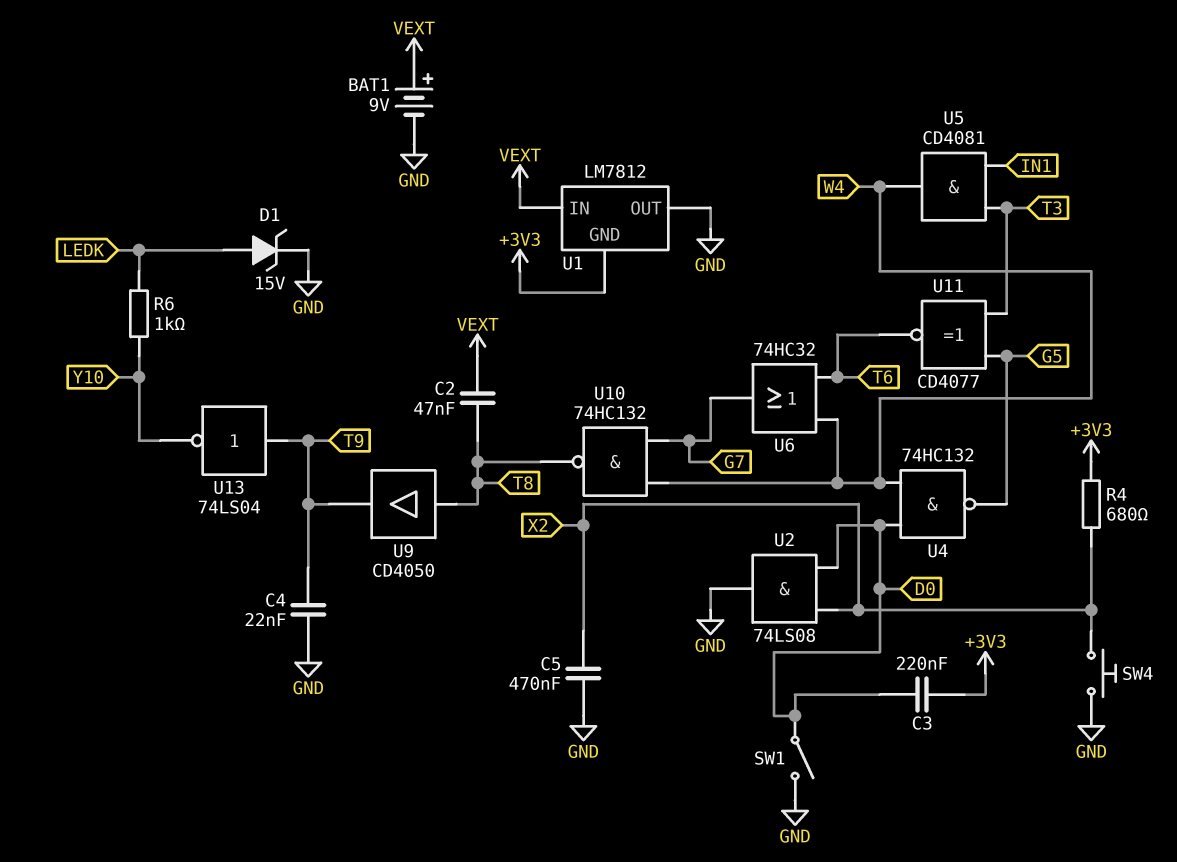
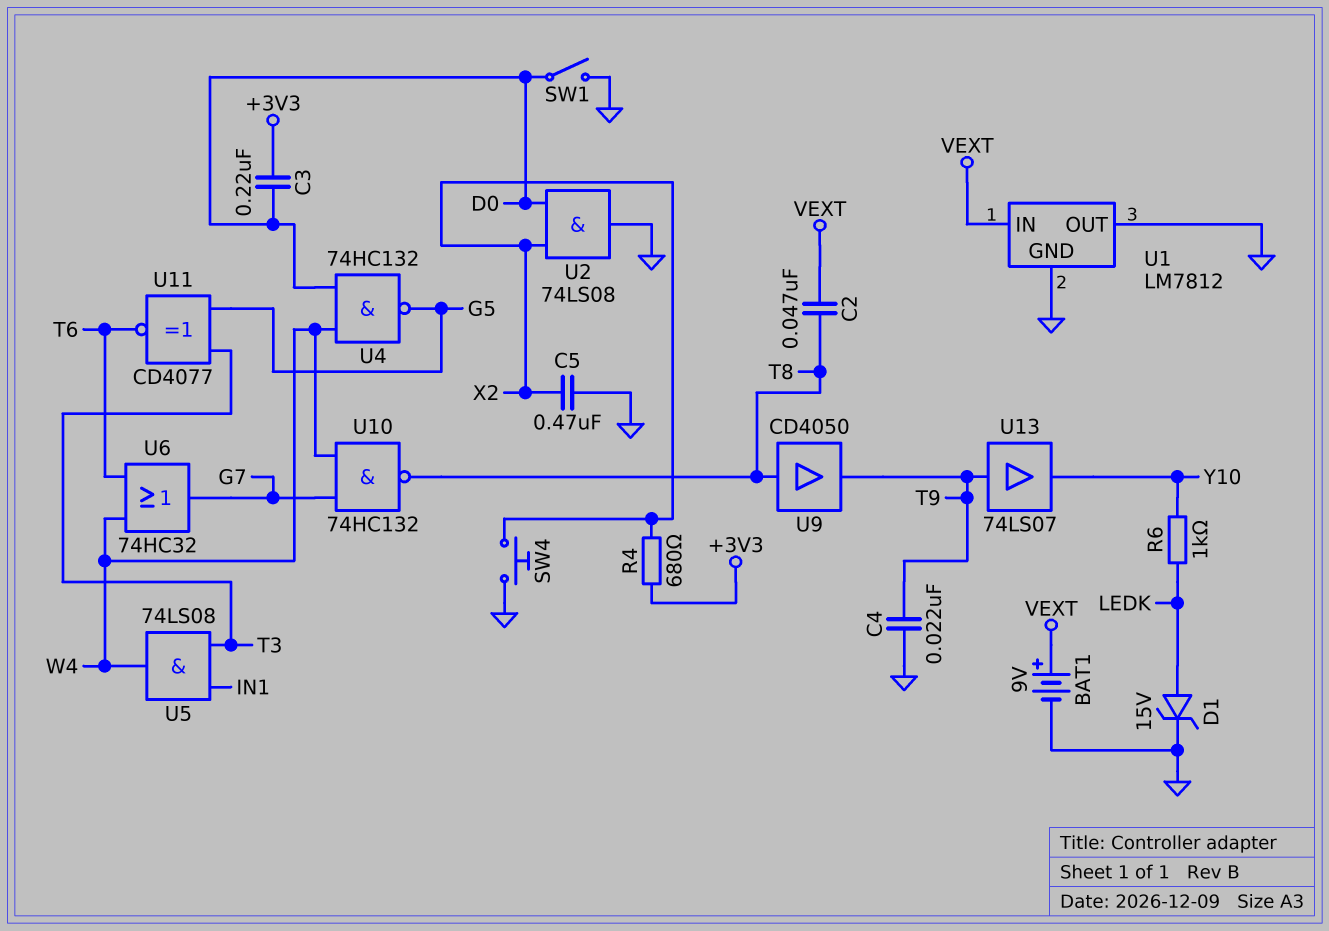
U1 pin GND: +3V3 -> GND
U5: AND CD4081 (in IN1, in T3, out W4) -> AND 74LS08 (in IN1, in T3, out W4)
U13: NOT 74LS04 (in T9, out Y10) -> buffer 74LS07 (in T9, out Y10)

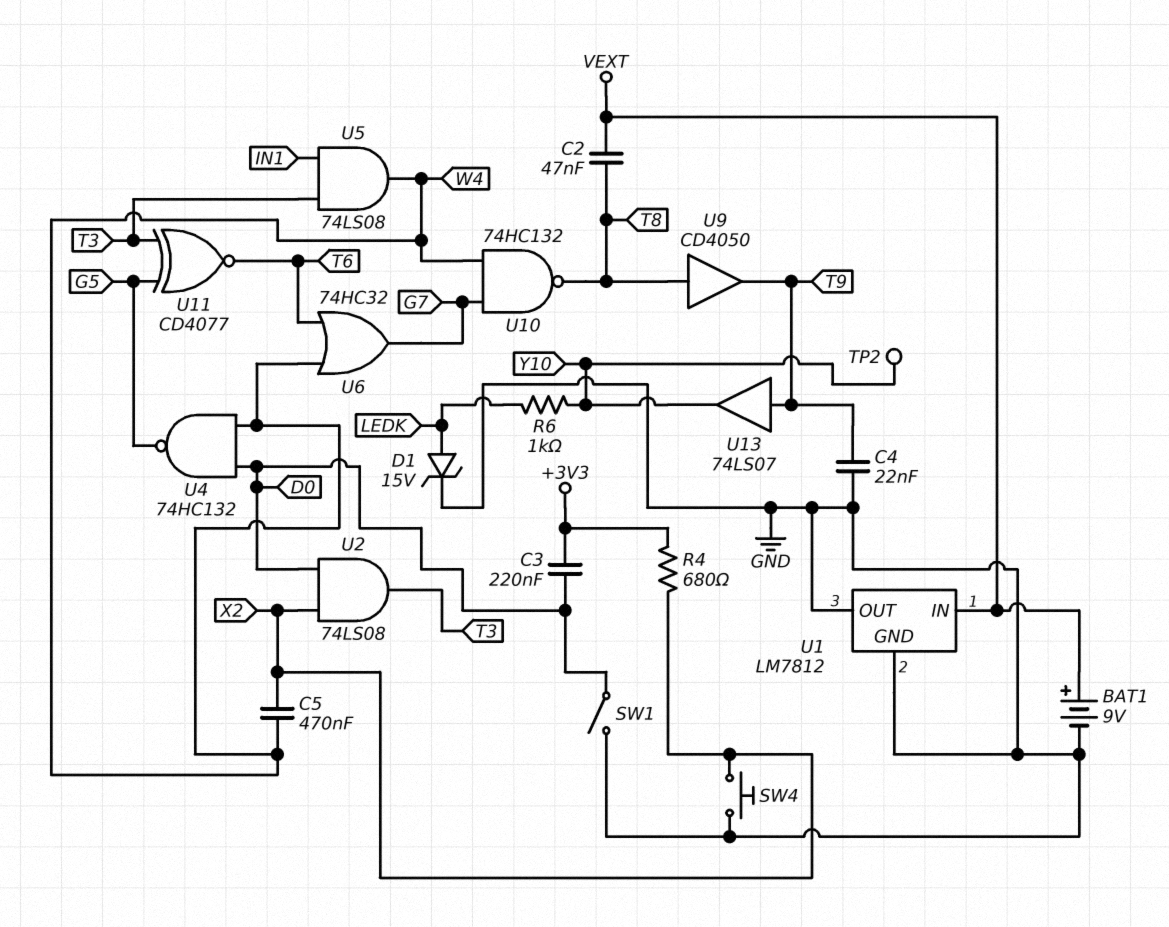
C5: 470nF (GND, X2) -> 470nF (W4, X2)
TP2: none -> test point (Y10)
U2: AND 74LS08 (in D0, in X2, out GND) -> AND 74LS08 (in D0, in X2, out T3)

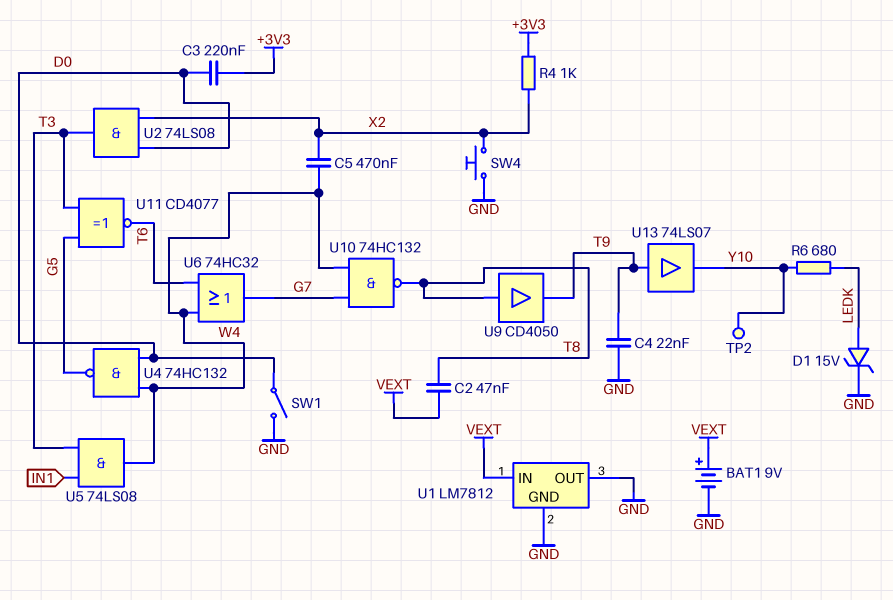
R4: 680 (+3V3, X2) -> 1k (+3V3, X2)
R6: 1k (LEDK, Y10) -> 680 (LEDK, Y10)

